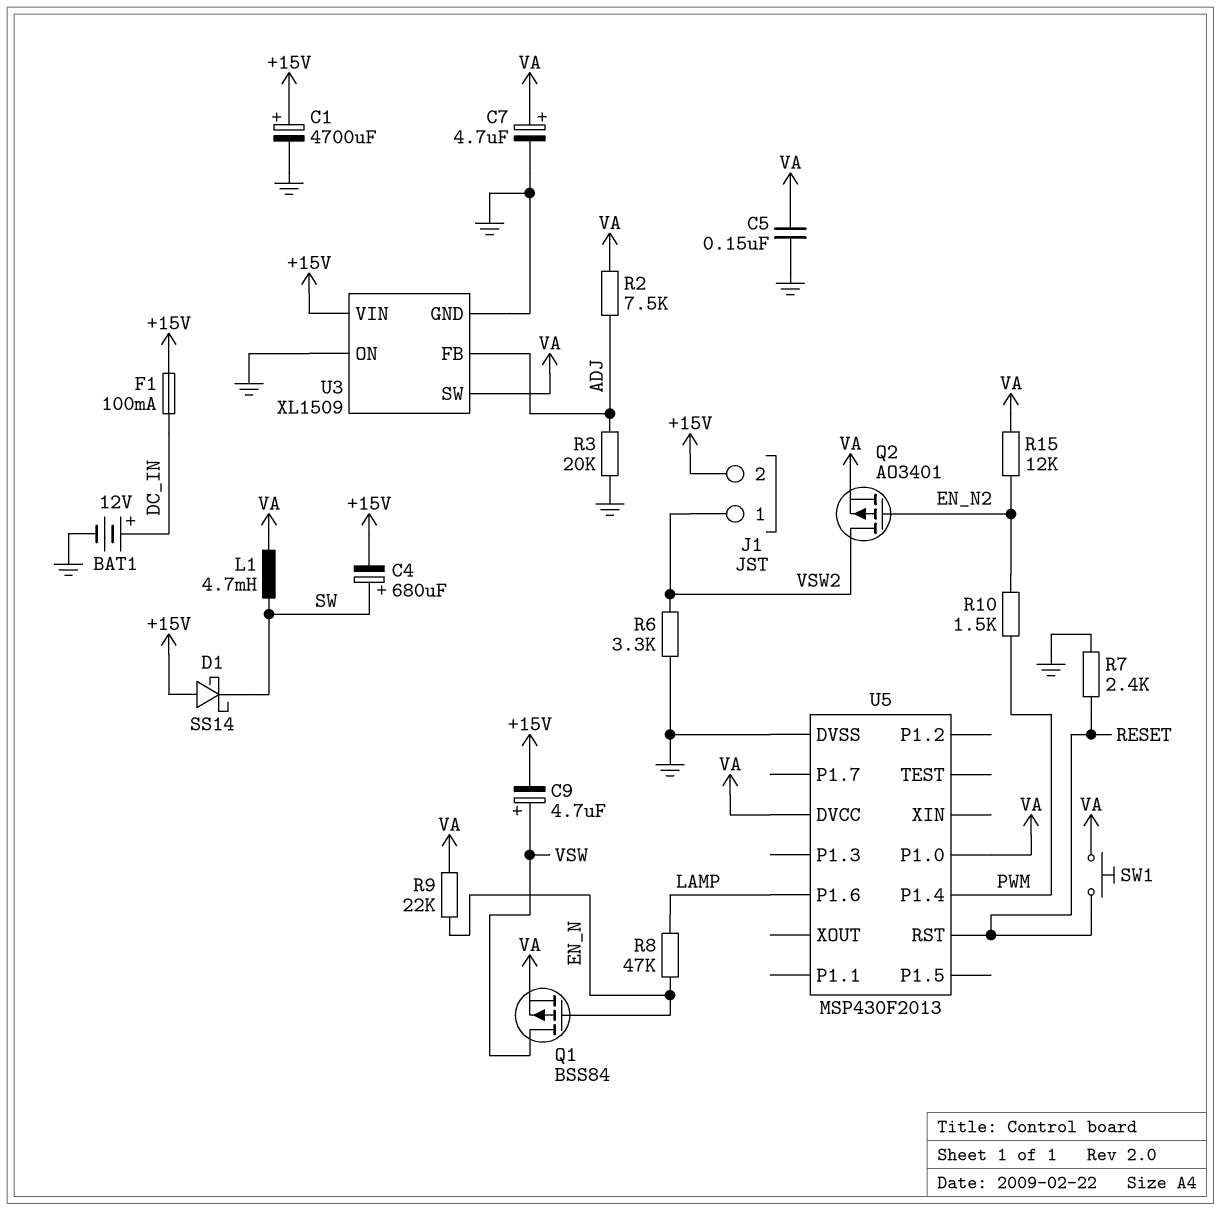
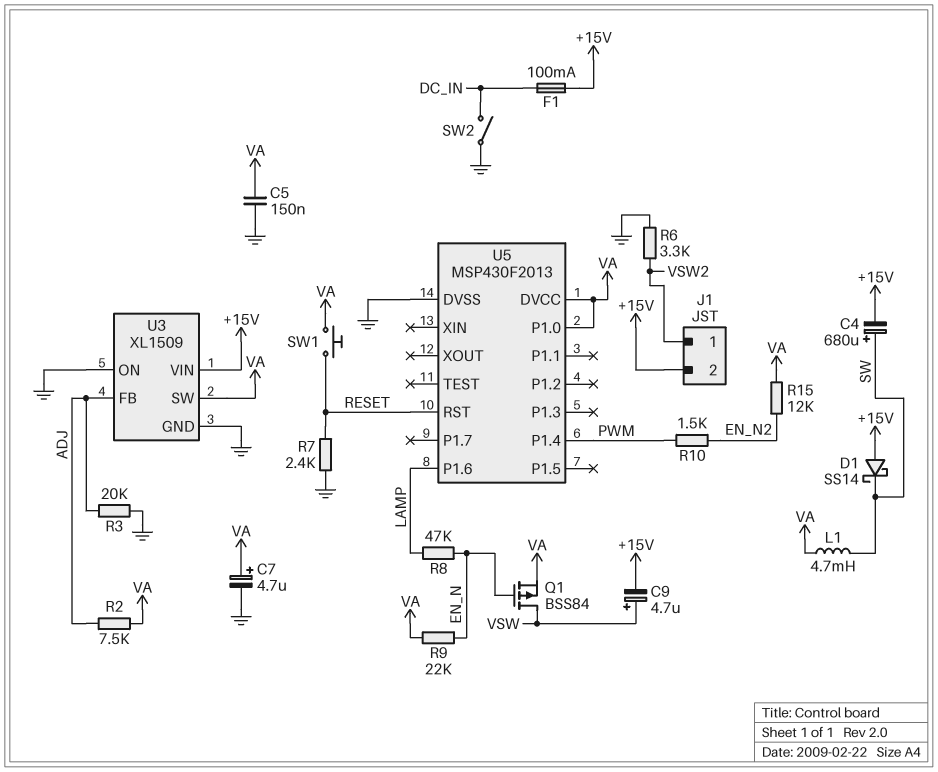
BAT1: 12V (plus DC_IN, minus GND) -> none
C1: 4700uF (plus +15V, minus GND) -> none
Q2: PMOS AO3401 (G EN_N2, D VSW2, S VA) -> none
SW2: none -> switch (DC_IN, GND)

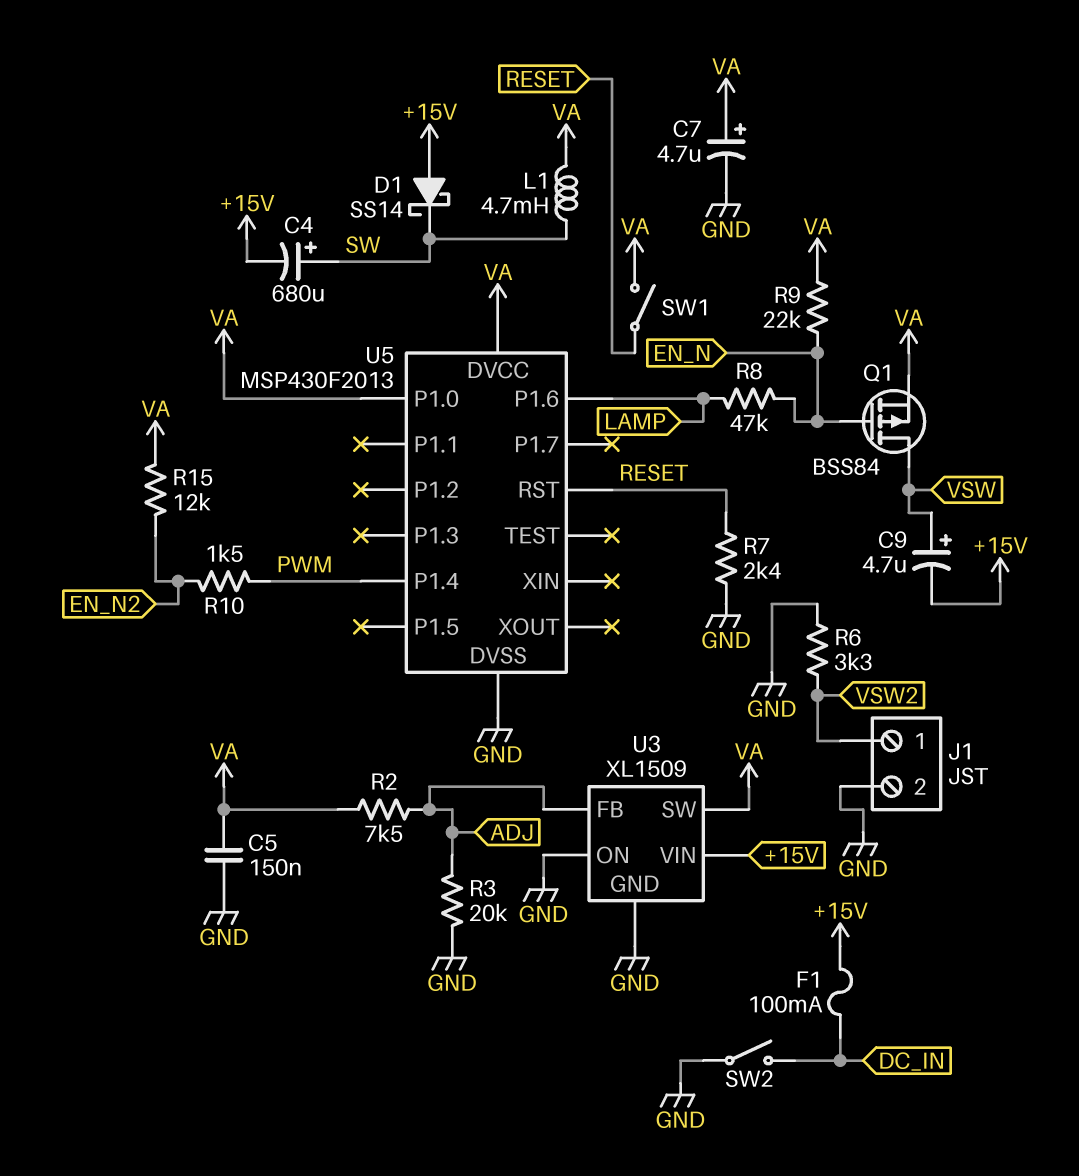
J1 pin 2: +15V -> GND
SW1: button (RESET, VA) -> switch (RESET, VA)

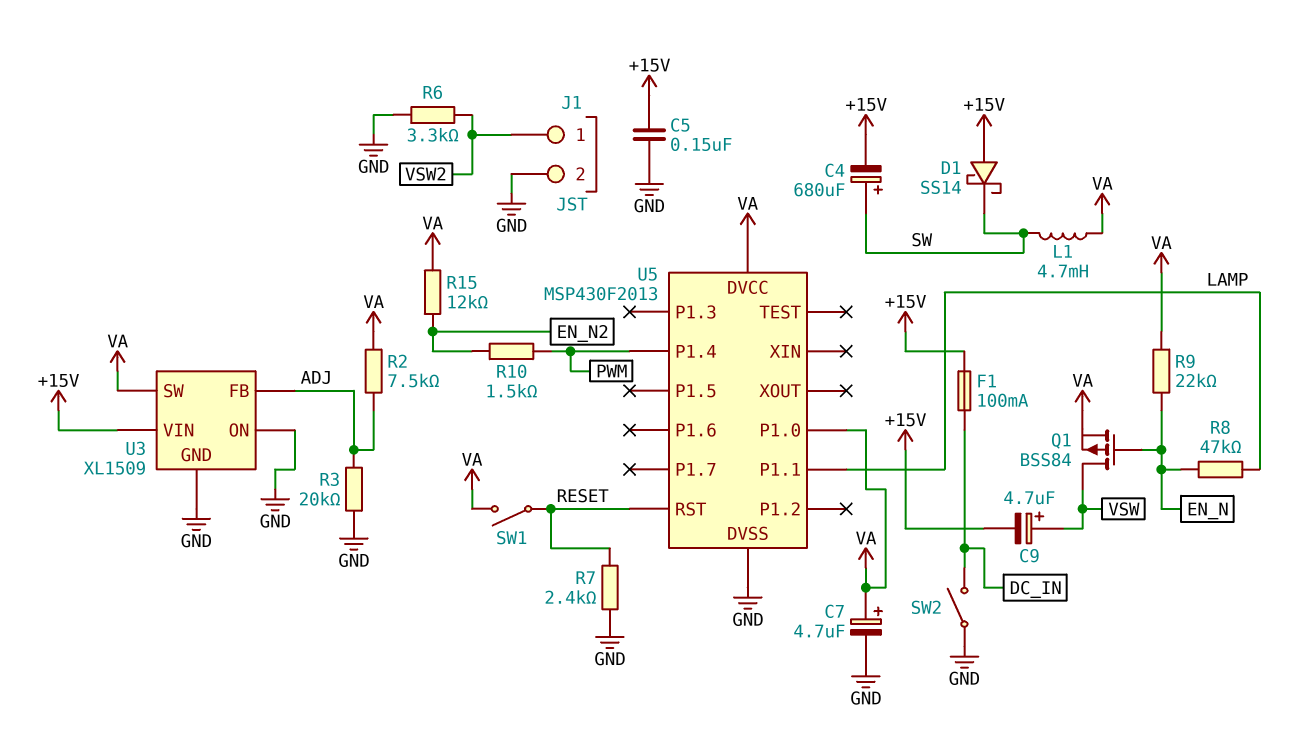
C5: 150nF (GND, VA) -> 150nF (+15V, GND)
U5 pin P1.1: none -> LAMP
U5 pin P1.6: LAMP -> none

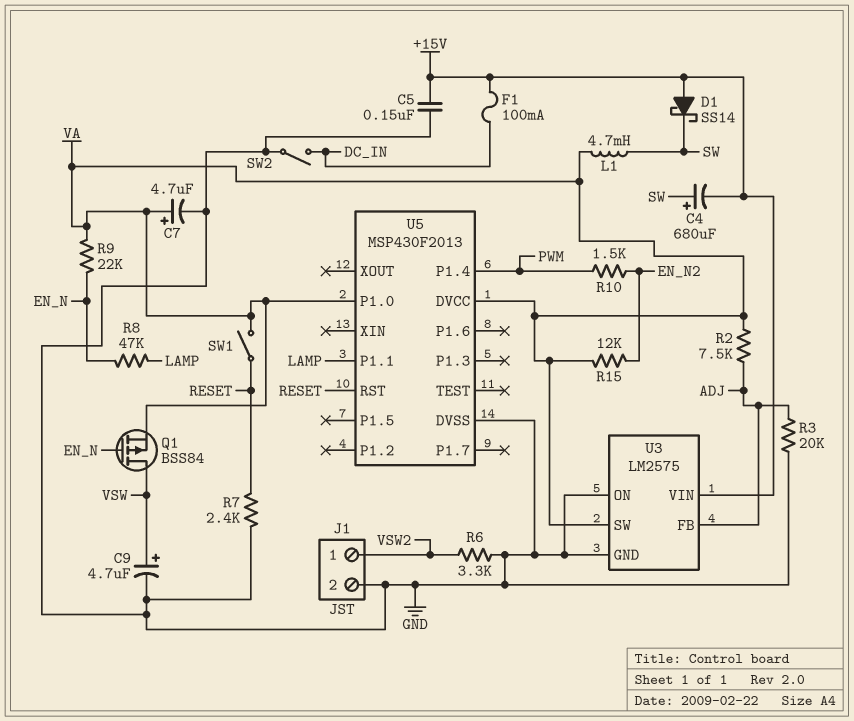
C9: 4.7uF (plus VSW, minus +15V) -> 4.7uF (plus VSW, minus GND)
U3: XL1509 -> LM2575

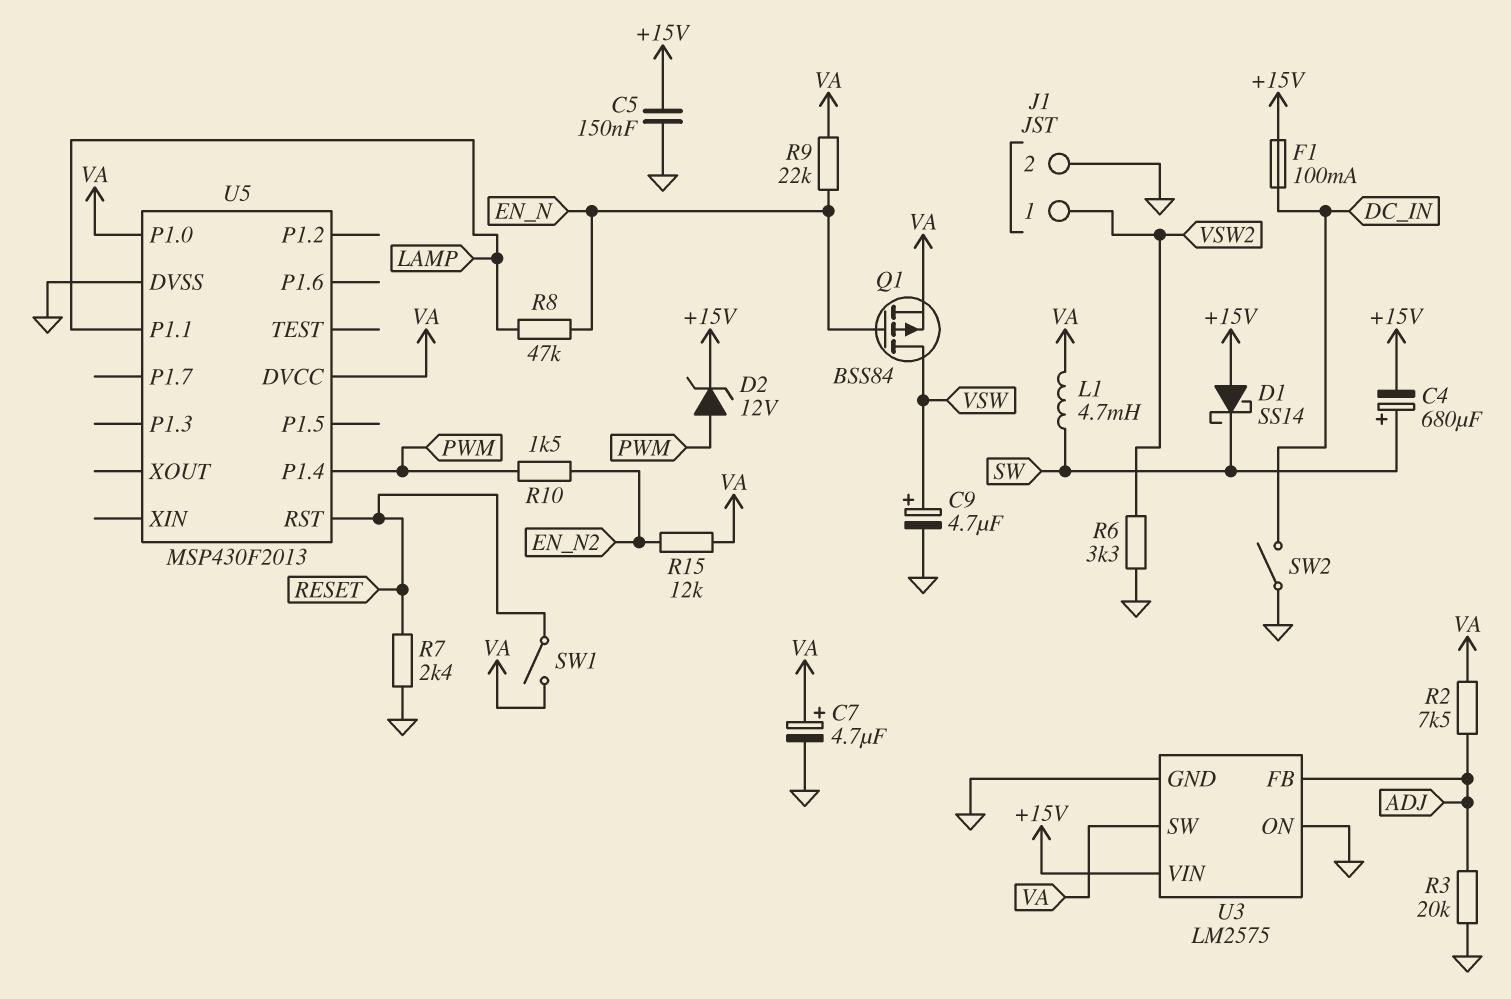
D2: none -> zener 12V (A PWM, K +15V)

